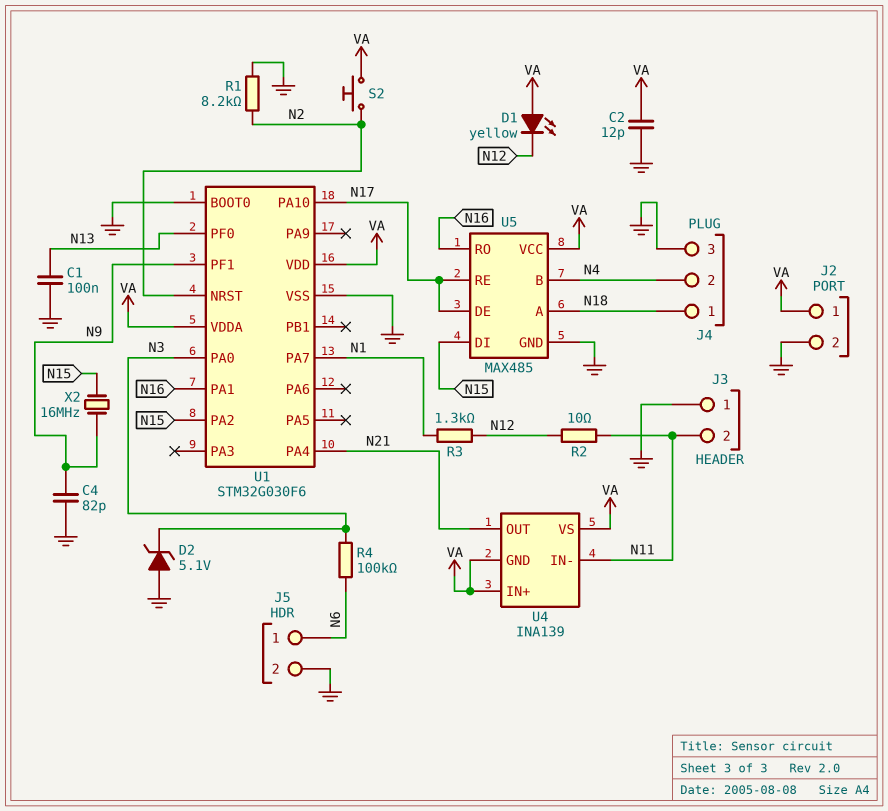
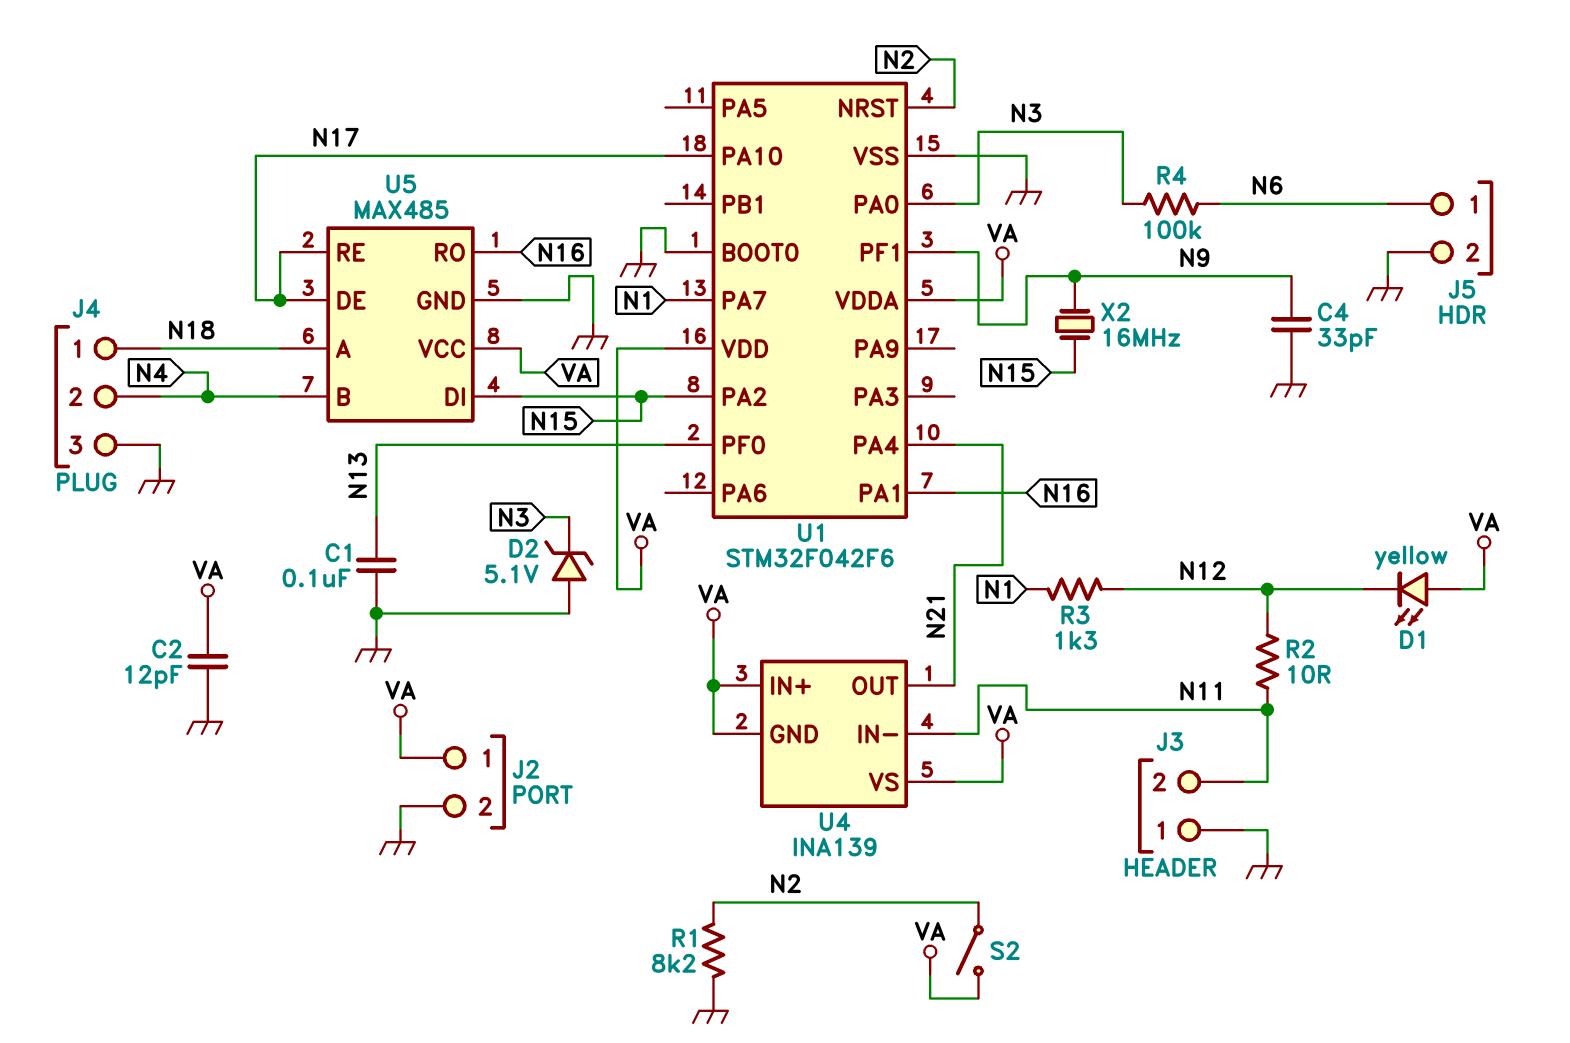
C4: 82pF (GND, N9) -> 33pF (GND, N9)
S2: button (N2, VA) -> switch (N2, VA)
U1: STM32G030F6 -> STM32F042F6

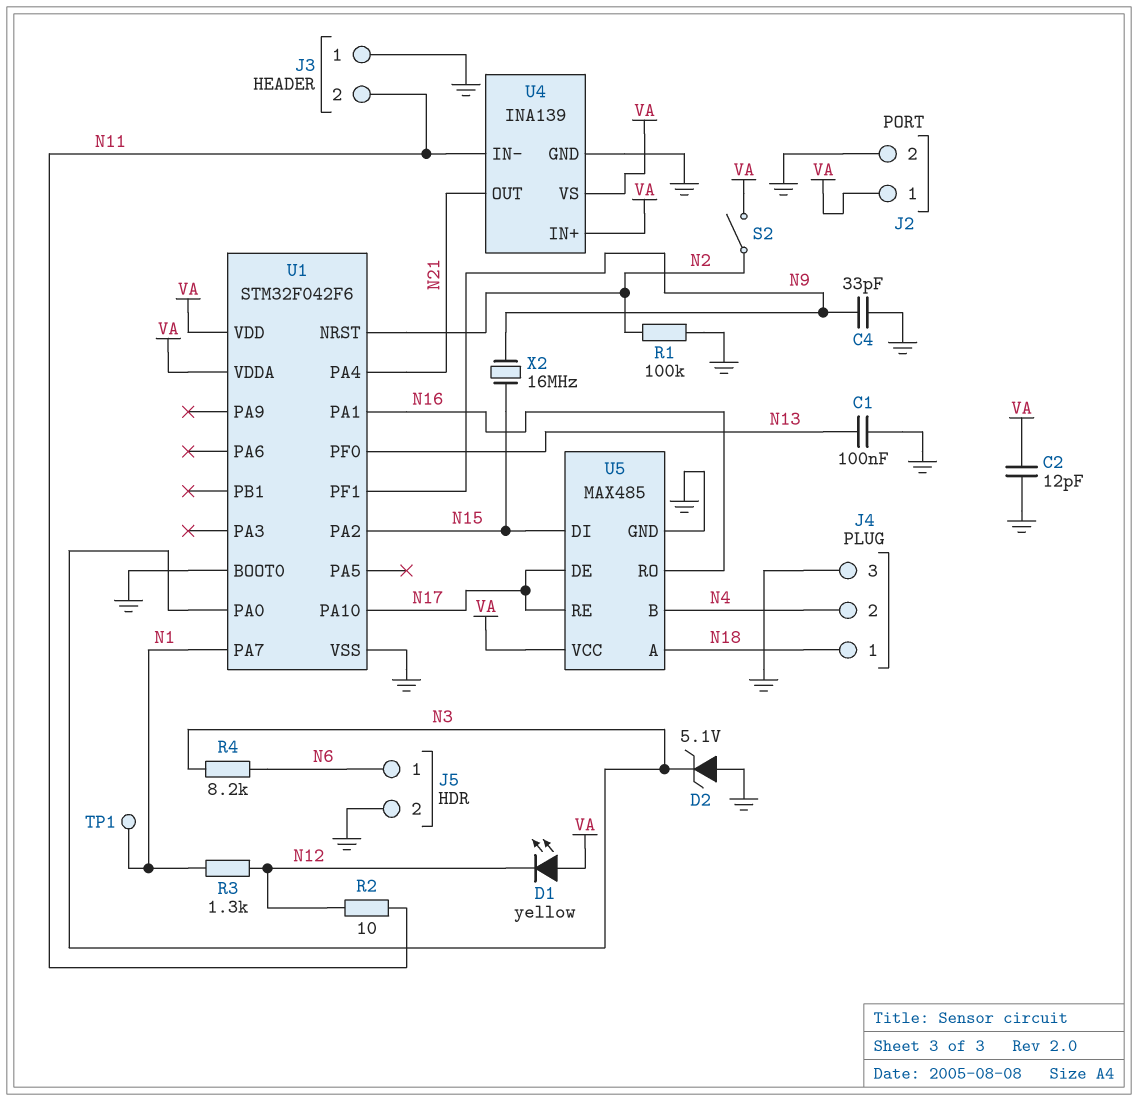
R1: 8.2k (GND, N2) -> 100k (GND, N2)
R4: 100k (N3, N6) -> 8.2k (N3, N6)
TP1: none -> test point (N1)
U4 pin GND: VA -> GND

